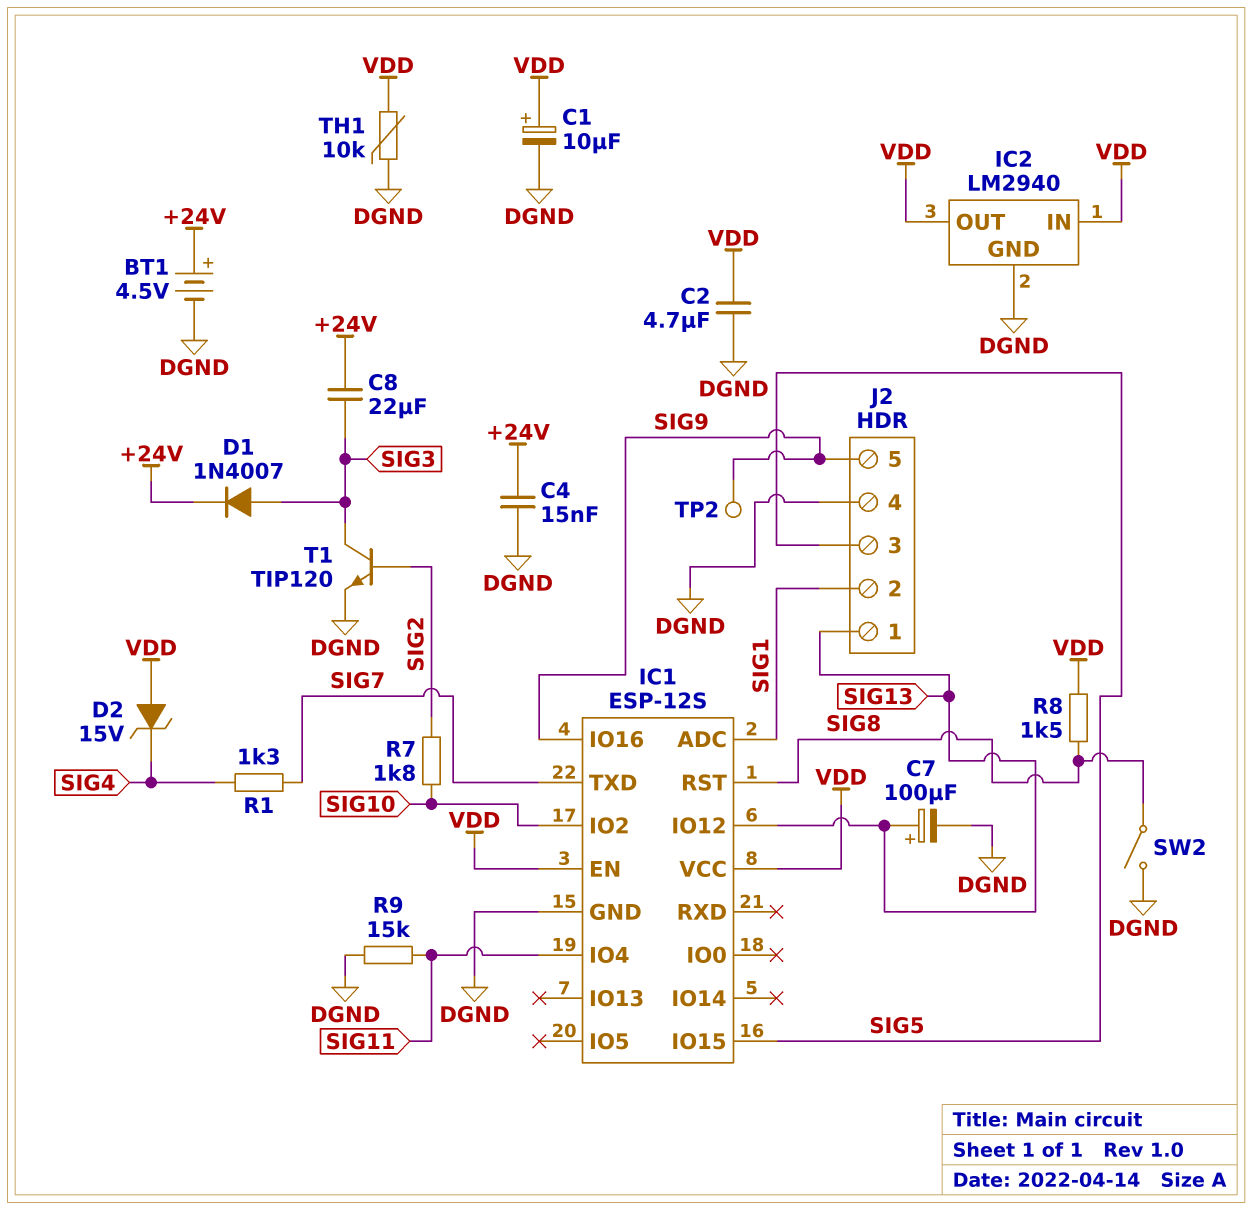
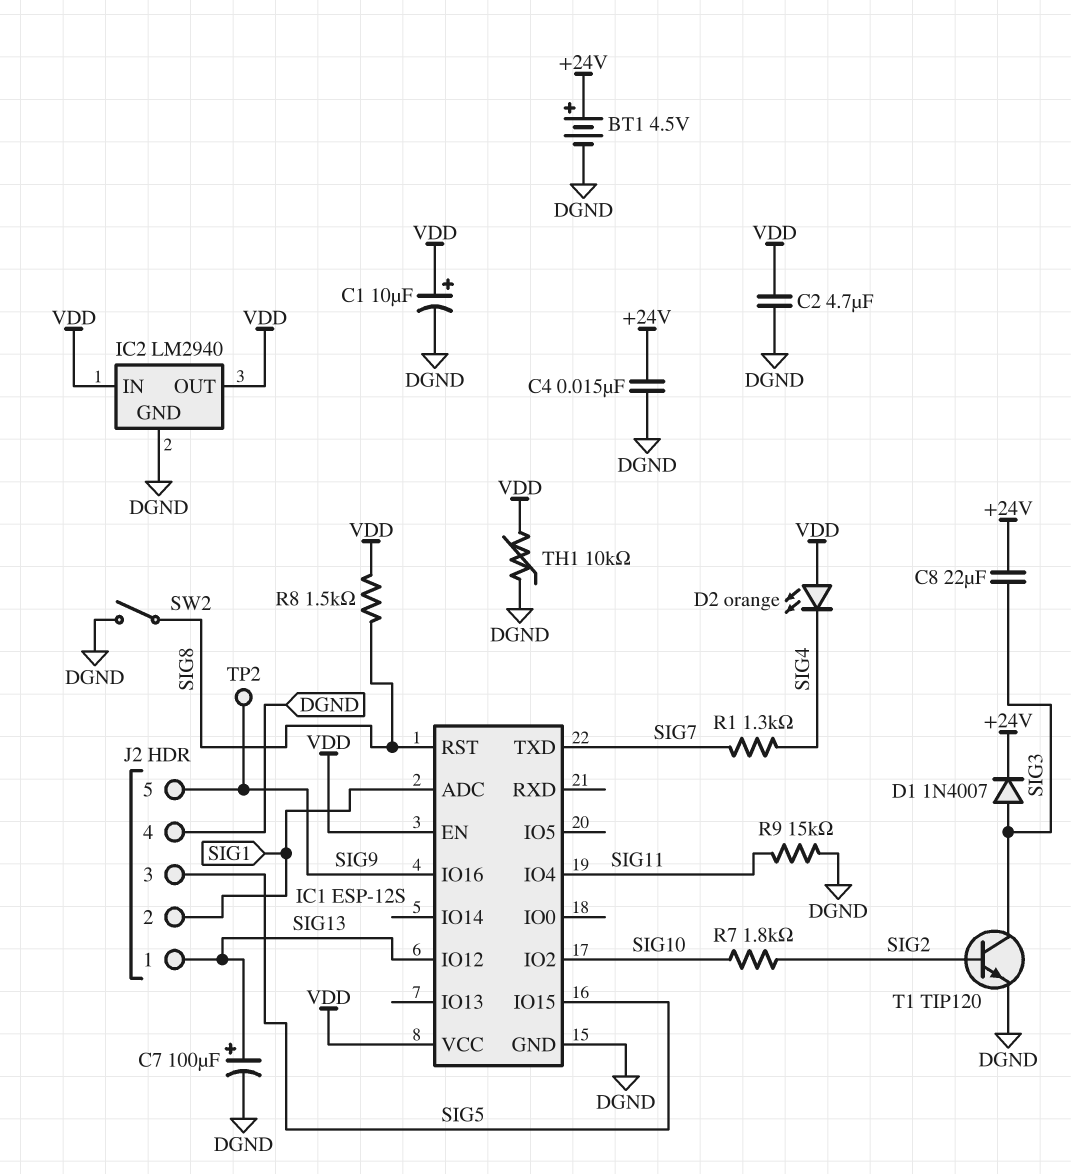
D2: zener 15V (A VDD, K SIG4) -> LED orange (A VDD, K SIG4)

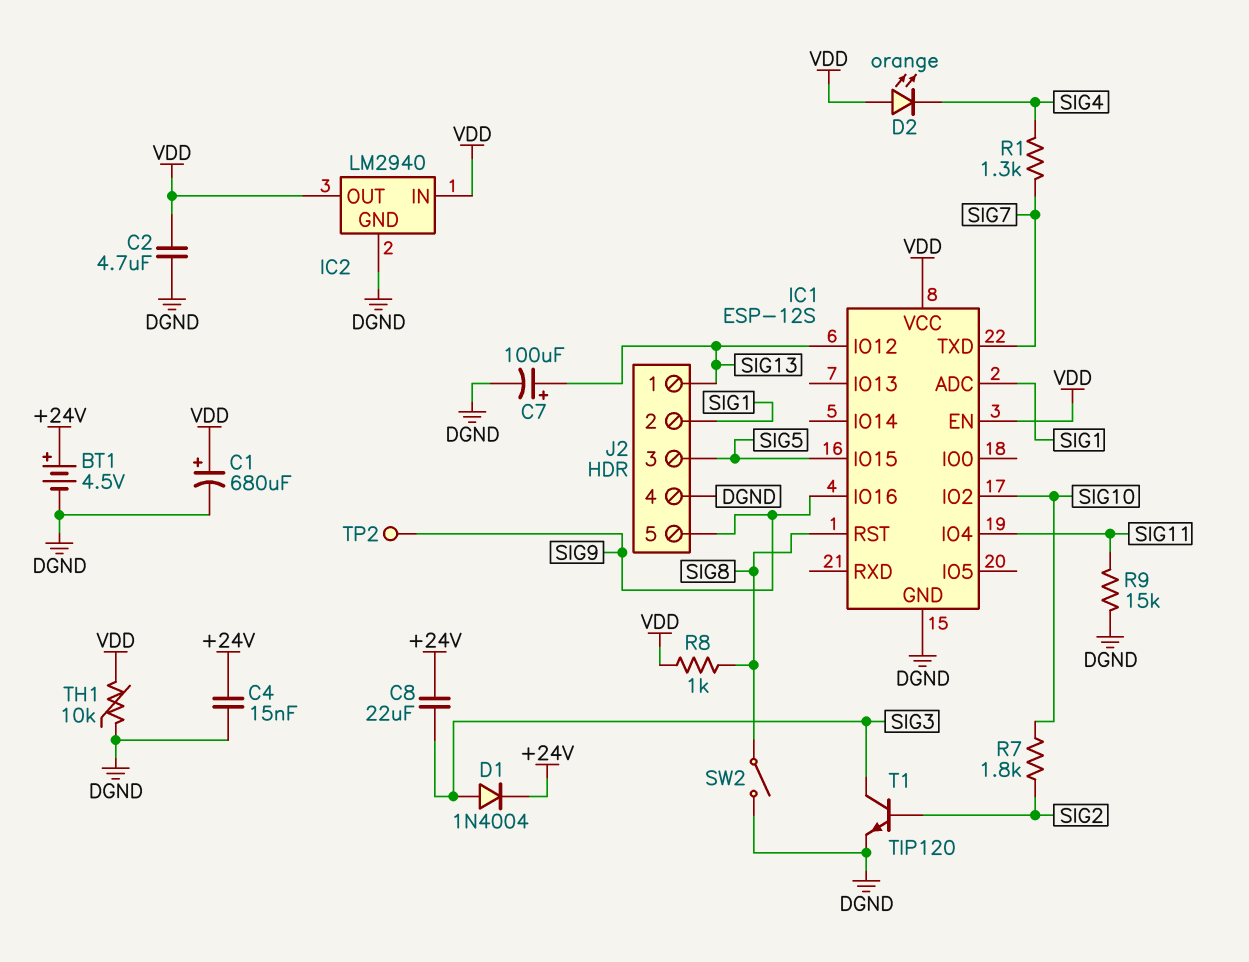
C1: 10uF (plus VDD, minus DGND) -> 680uF (plus VDD, minus DGND)
D1: diode 1N4007 (A SIG3, K +24V) -> diode 1N4004 (A SIG3, K +24V)
R8: 1.5k (SIG8, VDD) -> 1k (SIG8, VDD)

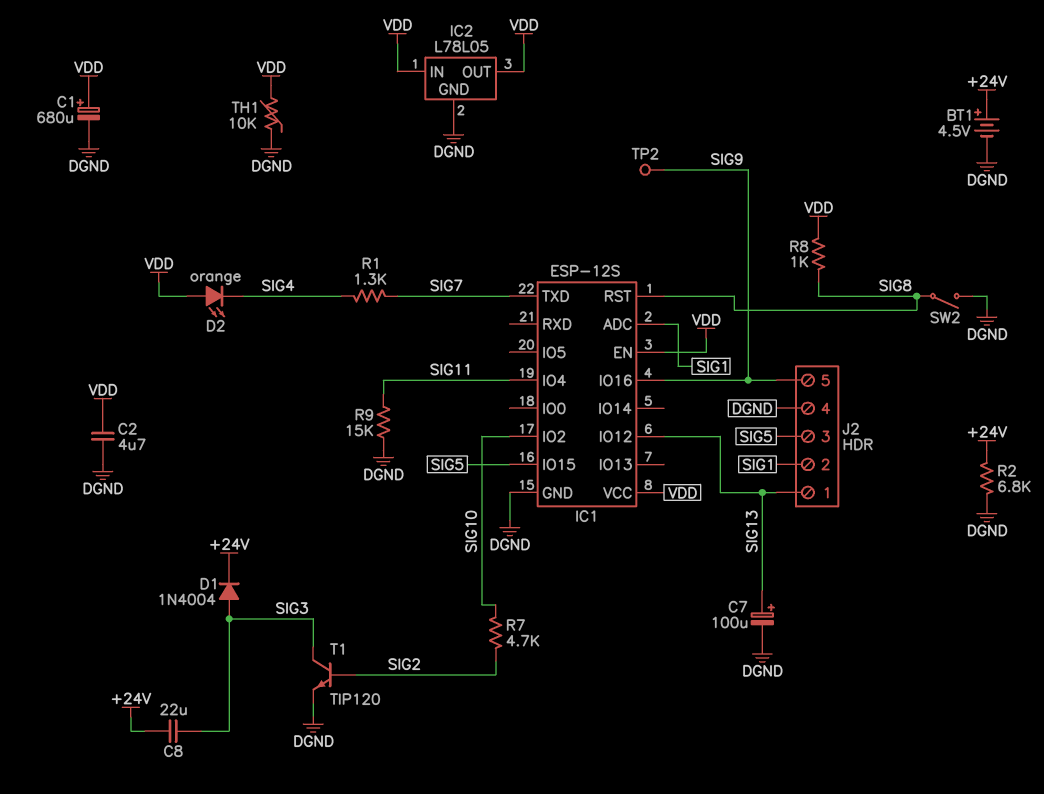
C4: 15nF (+24V, DGND) -> none
IC2: LM2940 -> L78L05
R2: none -> 6.8k (+24V, DGND)
R7: 1.8k (SIG2, SIG10) -> 4.7k (SIG2, SIG10)

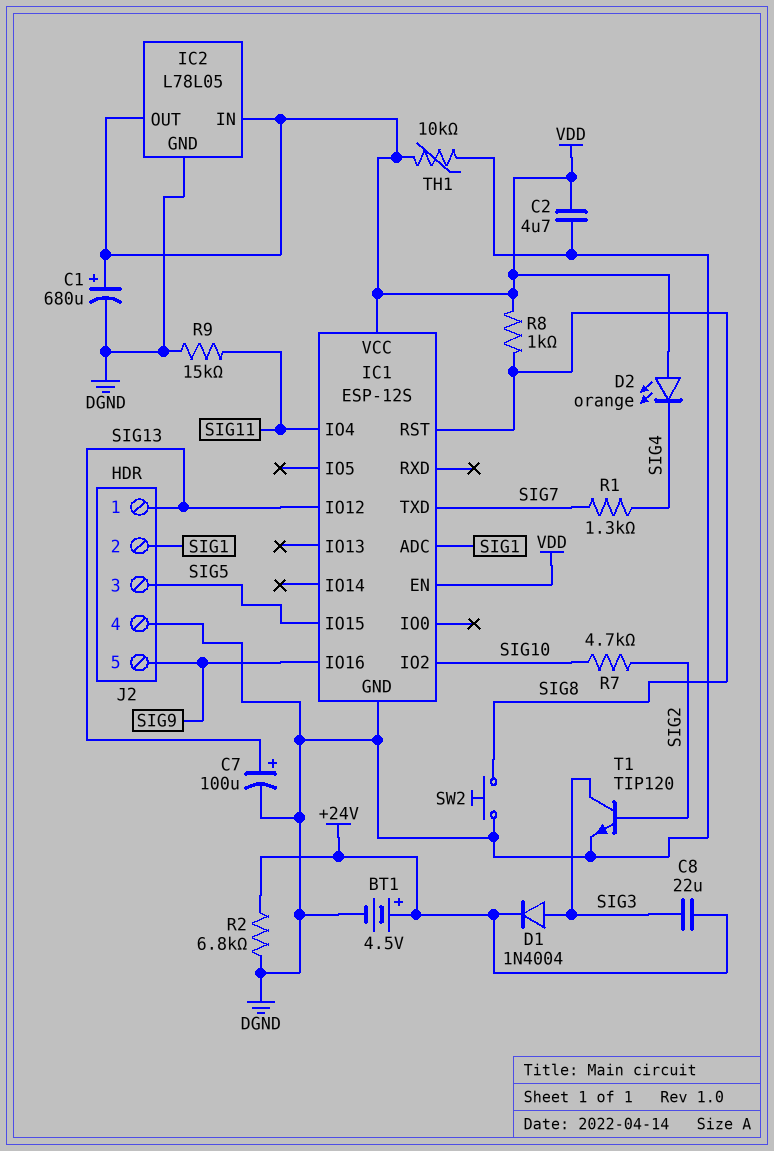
SW2: switch (DGND, SIG8) -> button (DGND, SIG8)
TP2: test point (SIG9) -> none

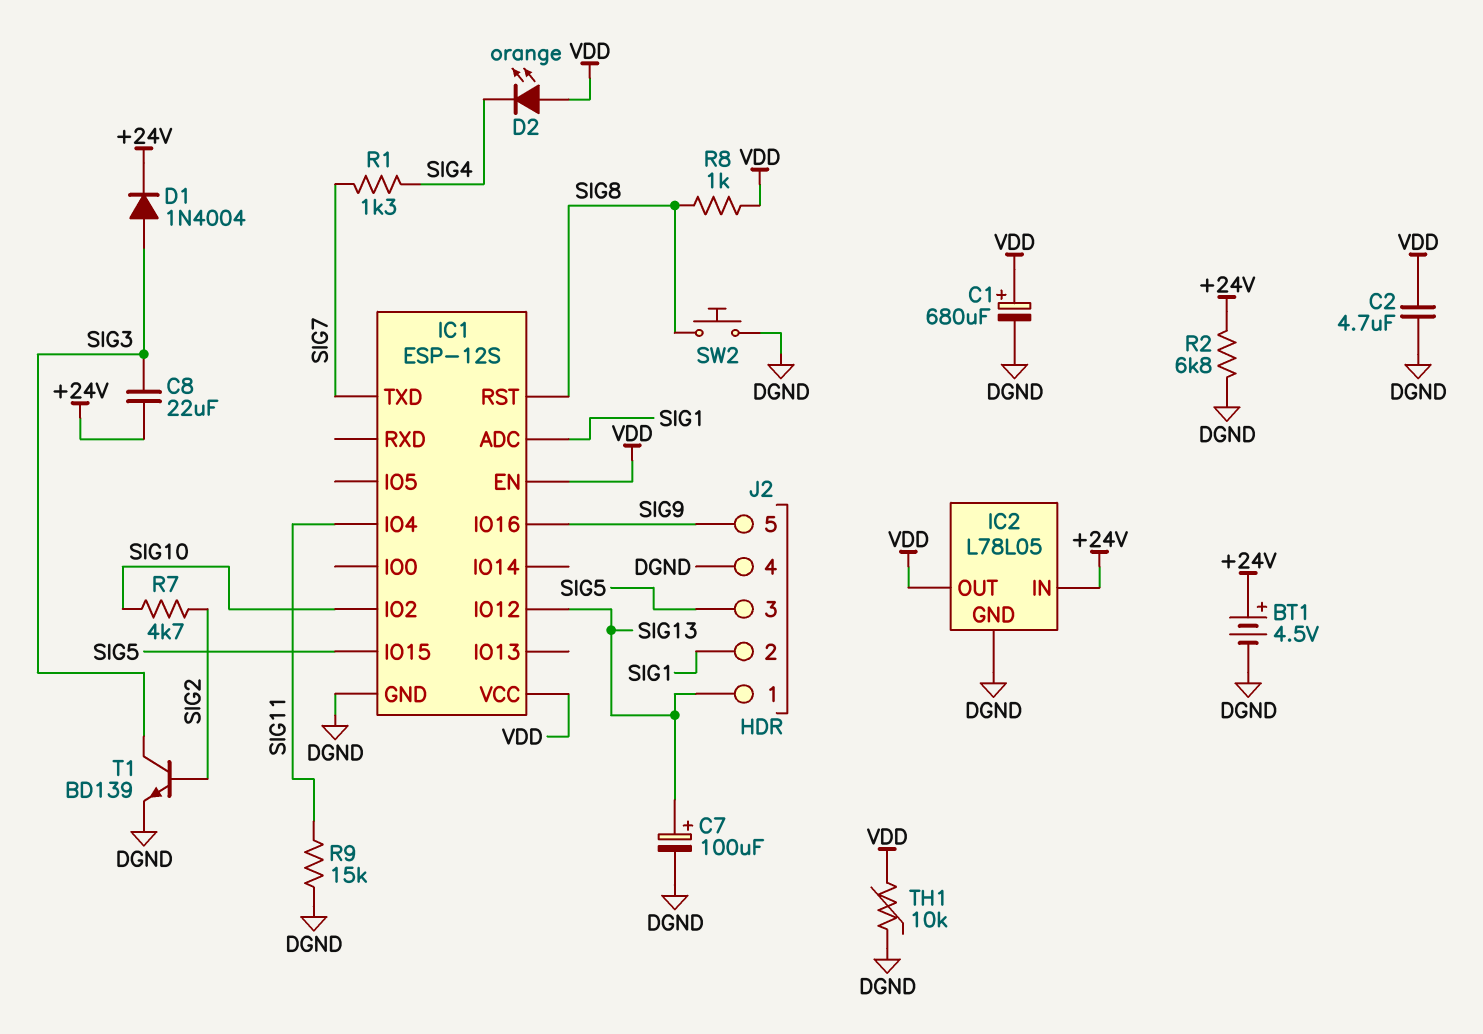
IC2 pin IN: VDD -> +24V
T1: NPN TIP120 (B SIG2, C SIG3, E DGND) -> NPN BD139 (B SIG2, C SIG3, E DGND)

